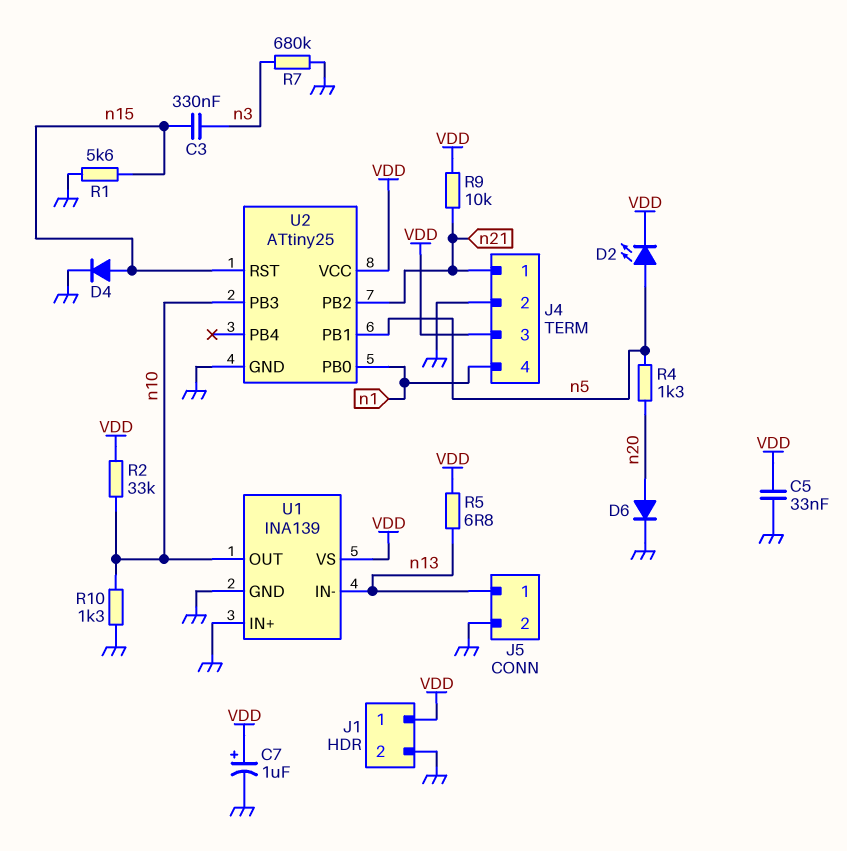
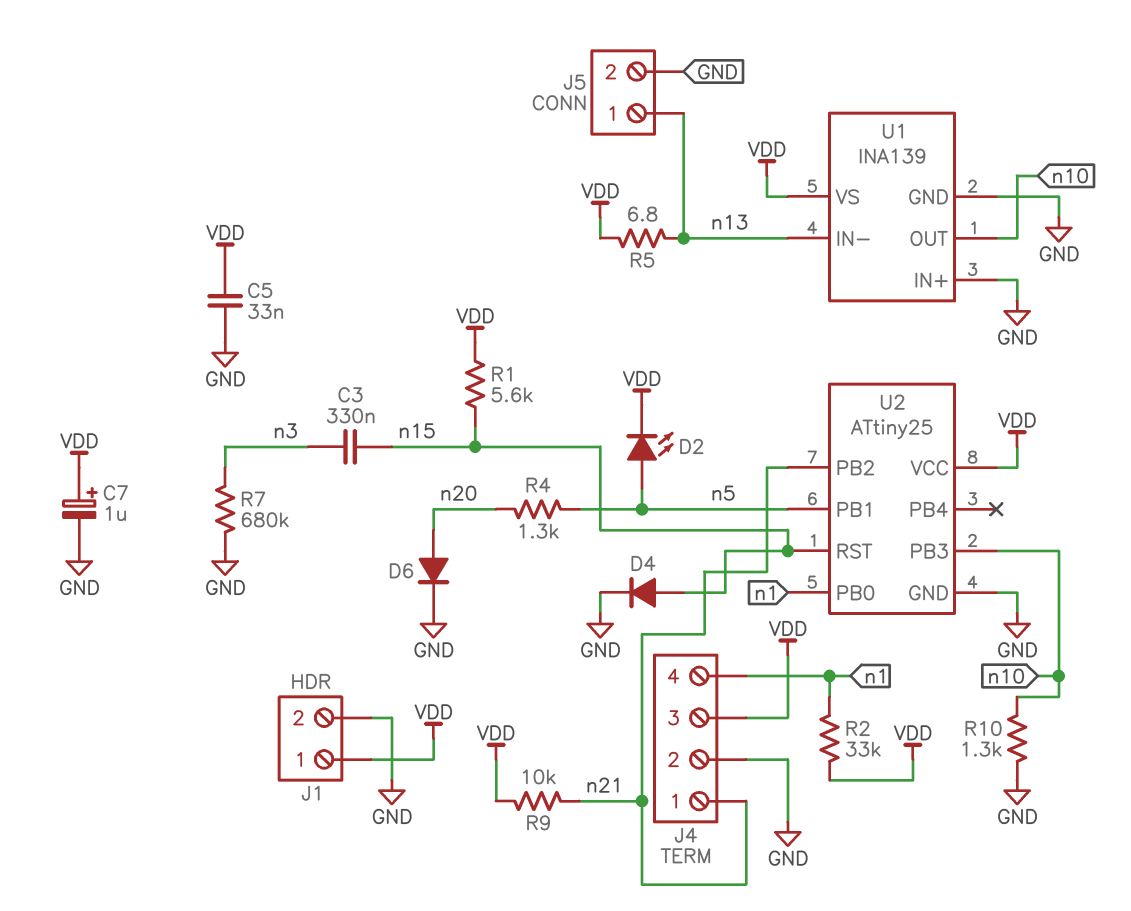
R1: 5.6k (GND, n15) -> 5.6k (VDD, n15)
R2: 33k (VDD, n10) -> 33k (VDD, n1)

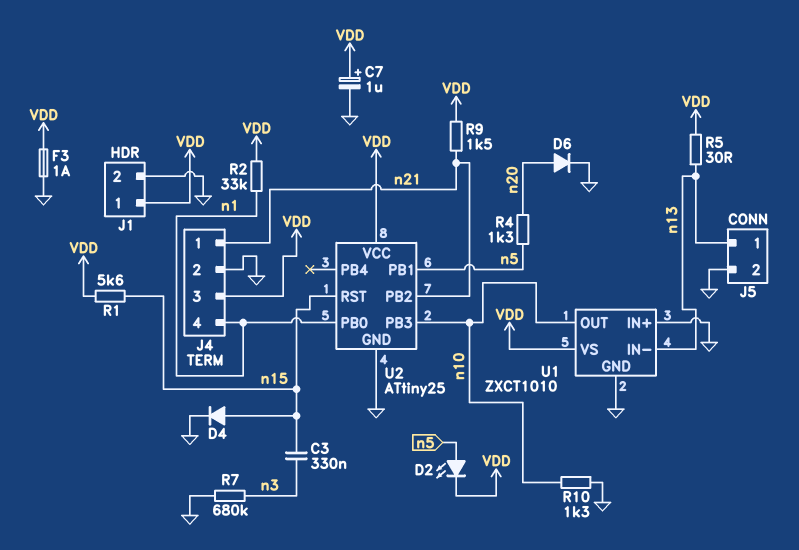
C5: 33nF (GND, VDD) -> none
F3: none -> 1A (GND, VDD)
R5: 6.8 (VDD, n13) -> 30 (VDD, n13)
R9: 10k (VDD, n21) -> 1.5k (VDD, n21)
U1: INA139 -> ZXCT1010

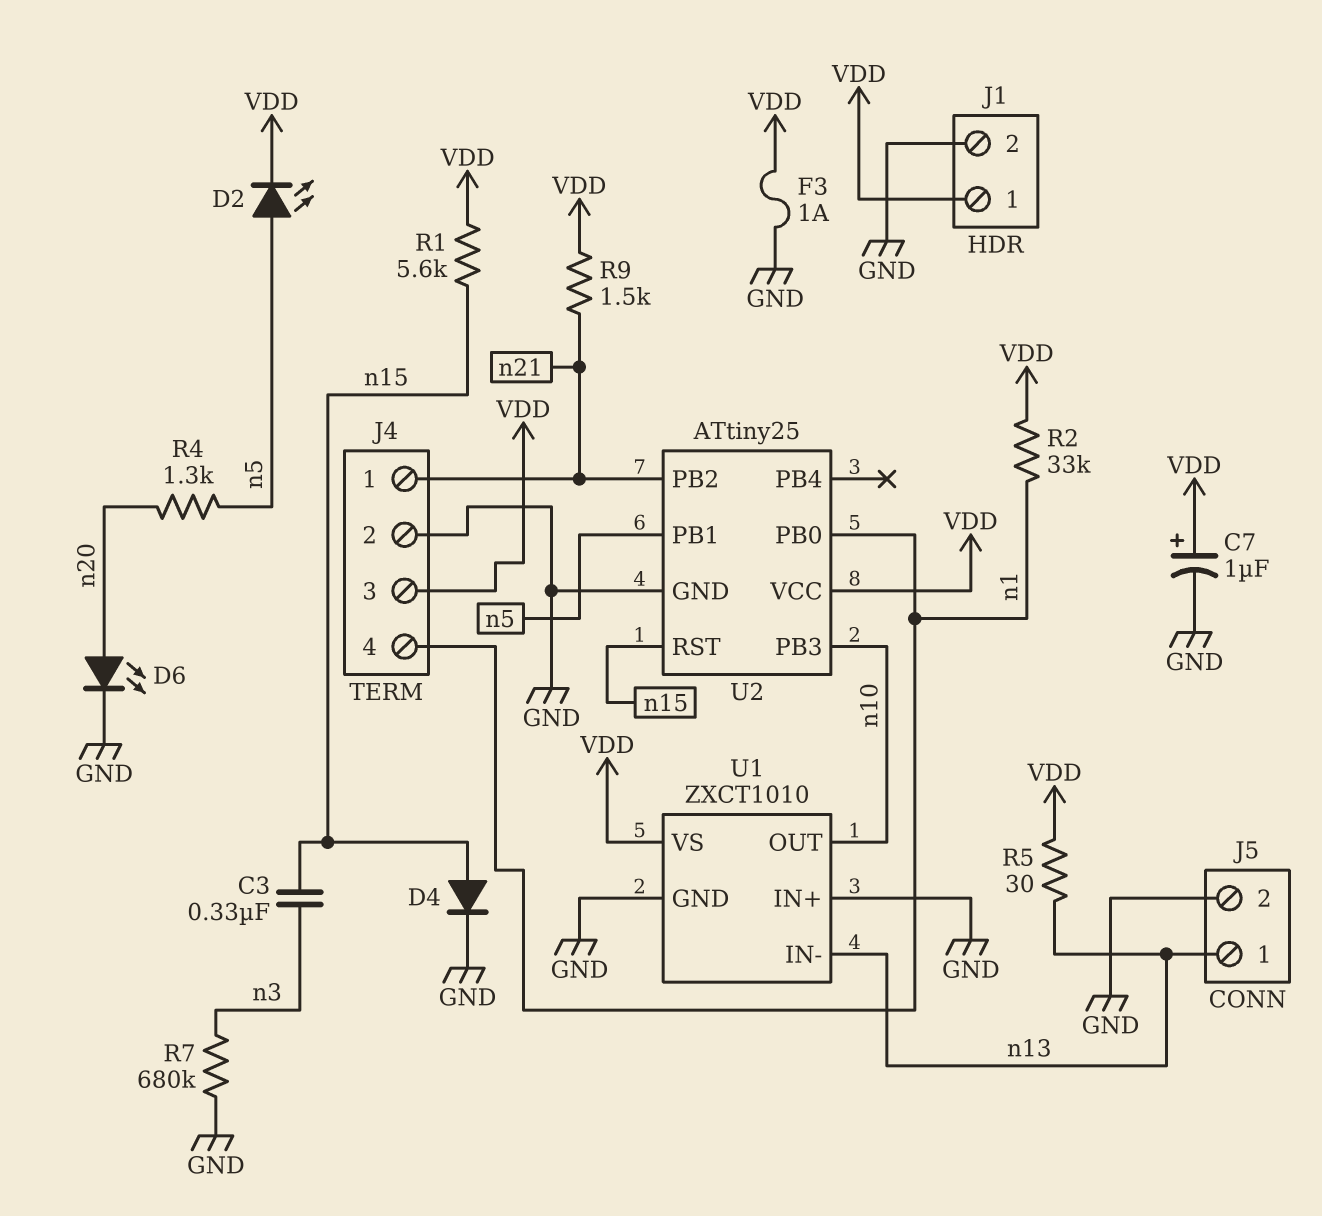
D6: diode (A n20, K GND) -> LED (A n20, K GND)
R10: 1.3k (GND, n10) -> none

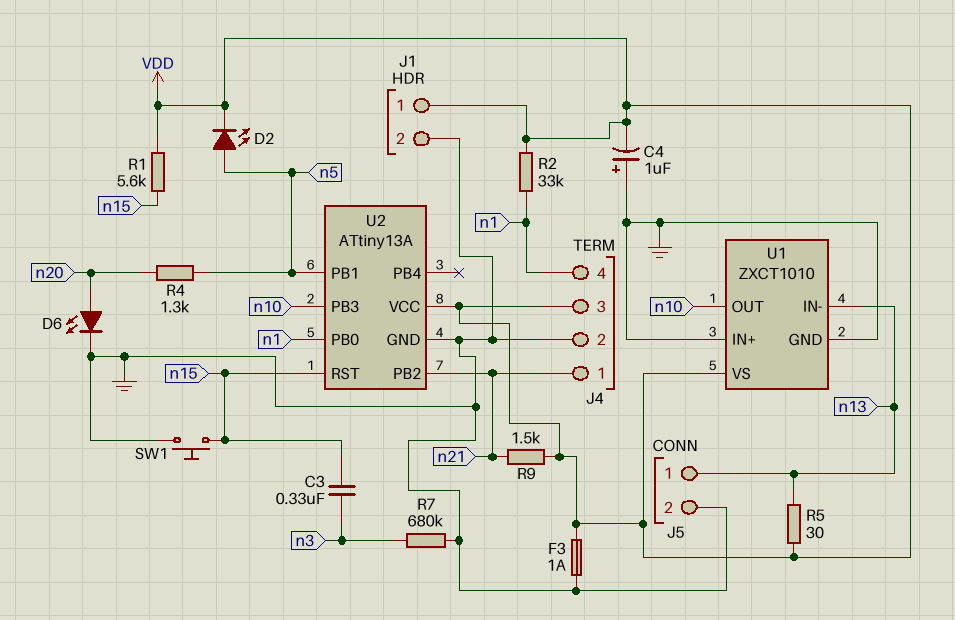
C4: none -> 1uF (plus GND, minus VDD)
C7: 1uF (plus VDD, minus GND) -> none
D4: diode (A n15, K GND) -> none
SW1: none -> button (GND, n15)
U2: ATtiny25 -> ATtiny13A

